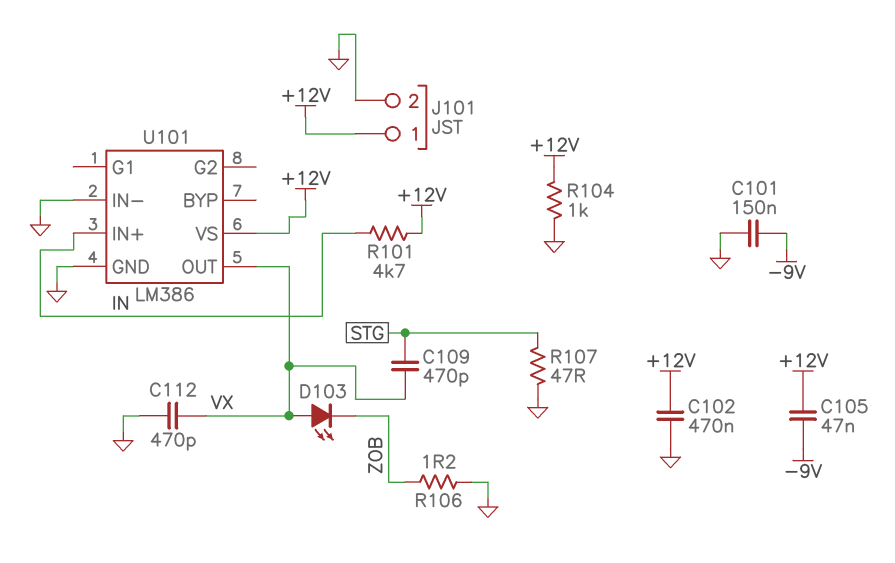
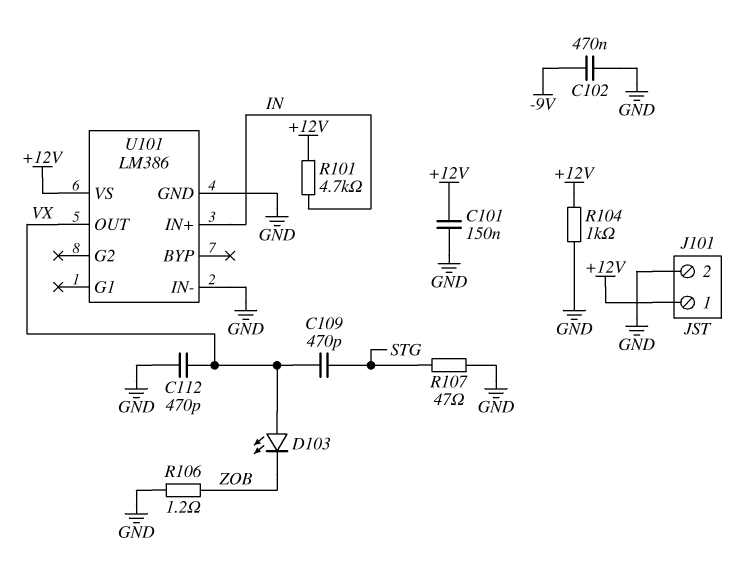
C101: 150nF (-9V, GND) -> 150nF (+12V, GND)
C102: 470nF (+12V, GND) -> 470nF (-9V, GND)
C105: 47nF (+12V, -9V) -> none

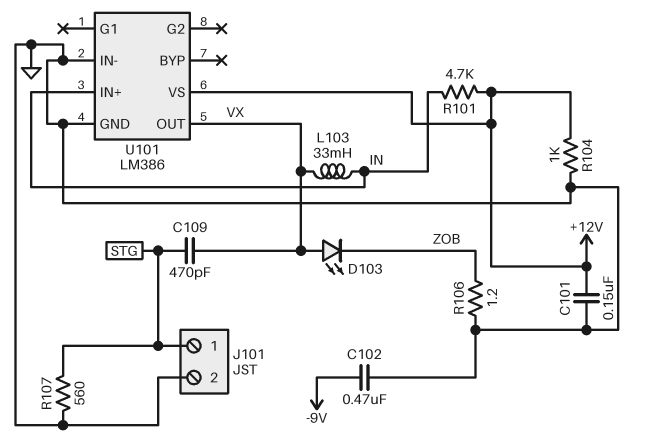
C112: 470pF (GND, VX) -> none
J101 pin 1: +12V -> STG
L103: none -> 33mH (IN, VX)
R107: 47 (GND, STG) -> 560 (GND, STG)

